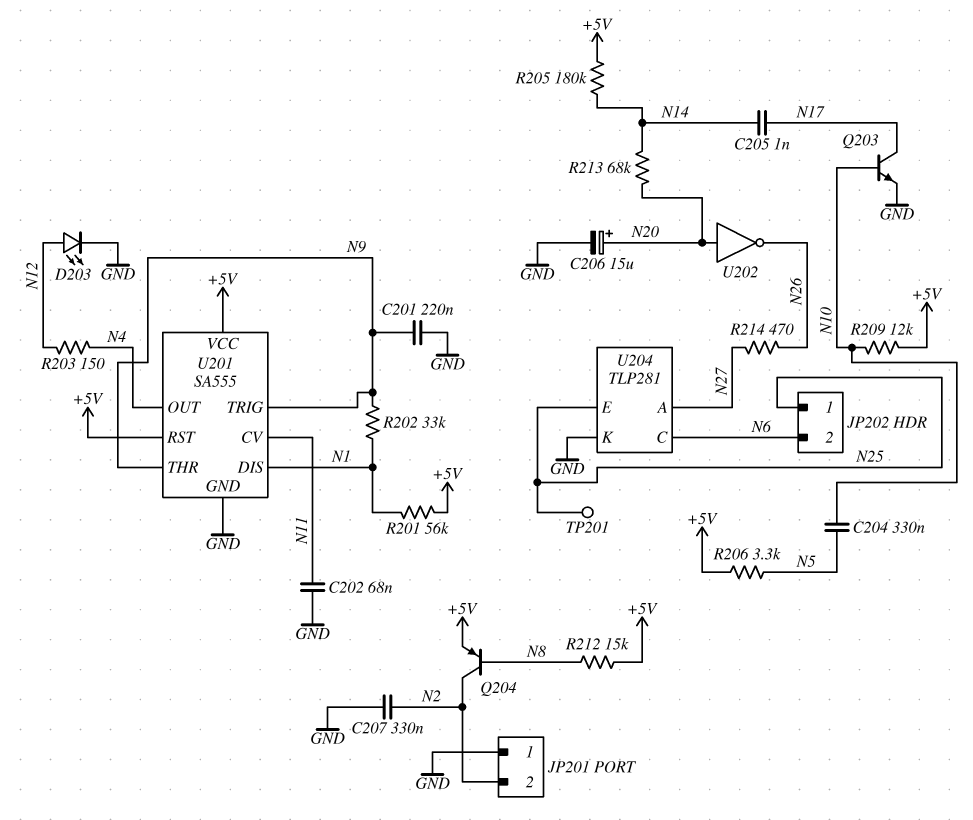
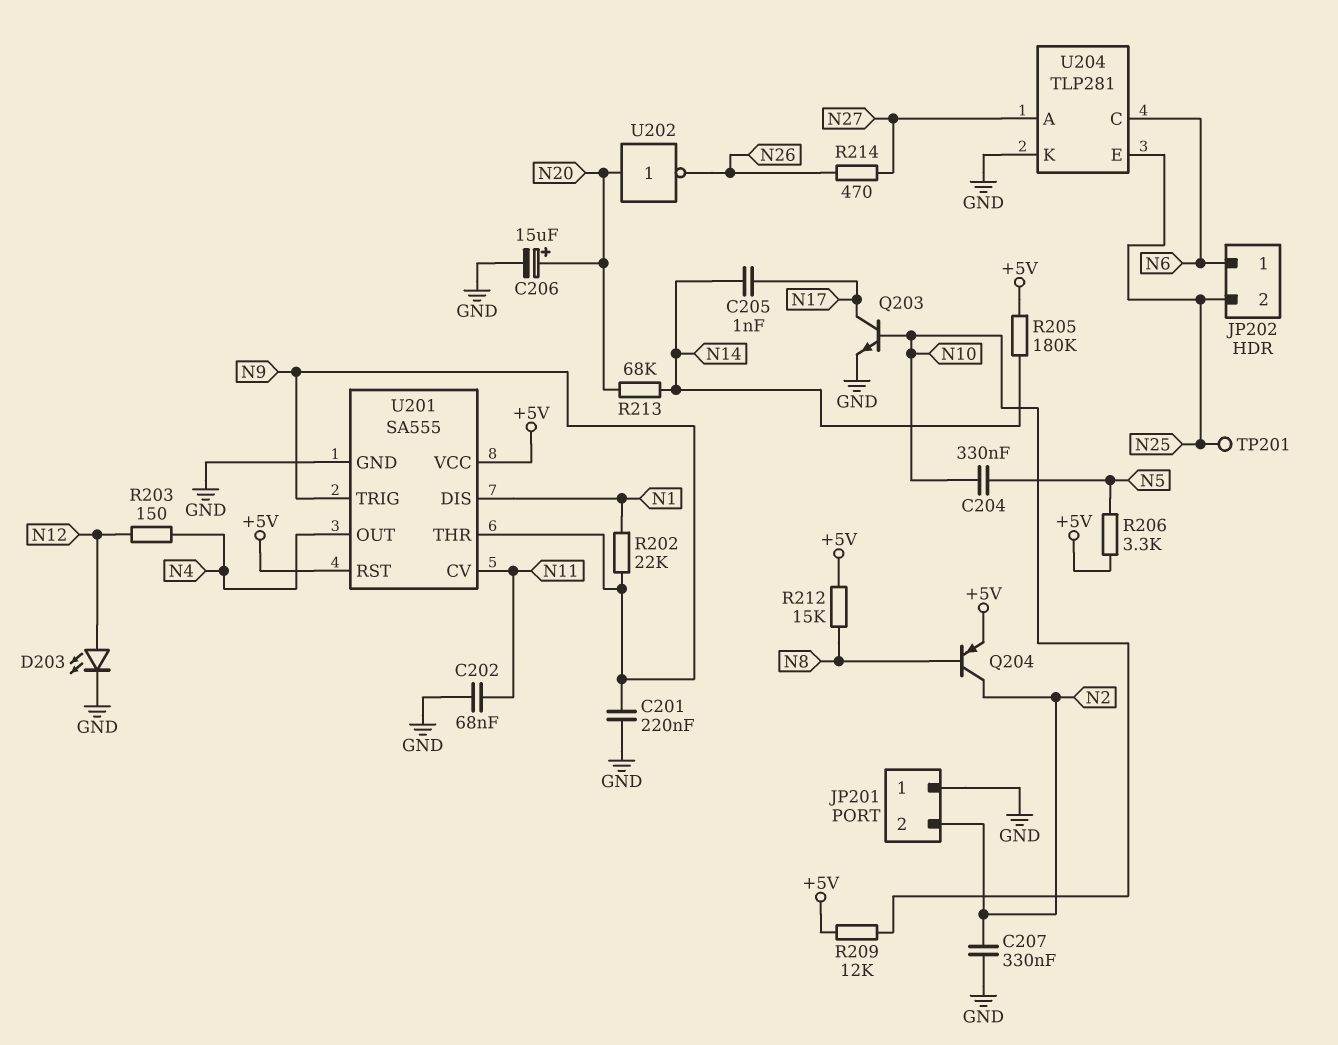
JP202 pin 1: N25 -> N6
JP202 pin 2: N6 -> N25
R201: 56k (+5V, N1) -> none
R202: 33k (N1, N9) -> 22k (N1, N9)

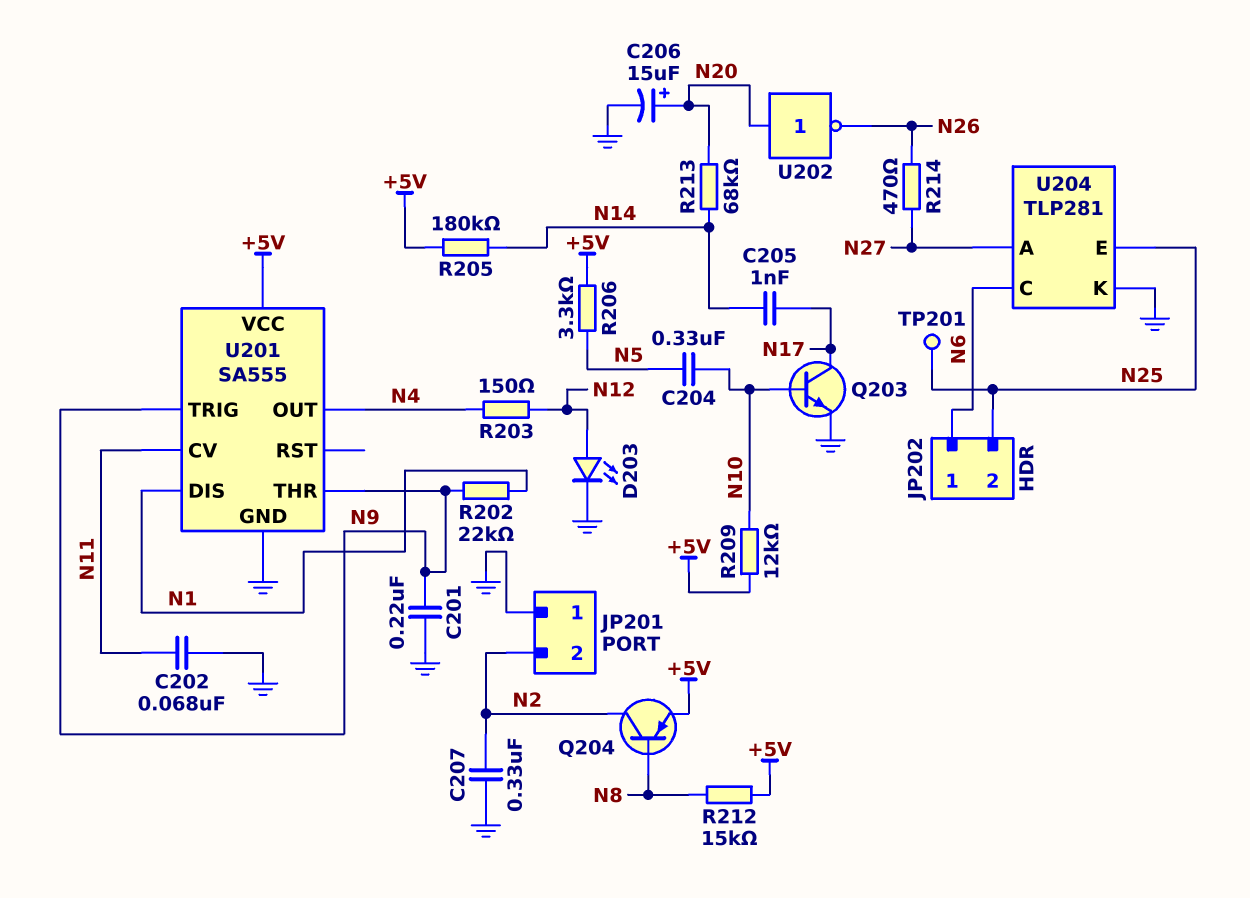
U201 pin RST: +5V -> none

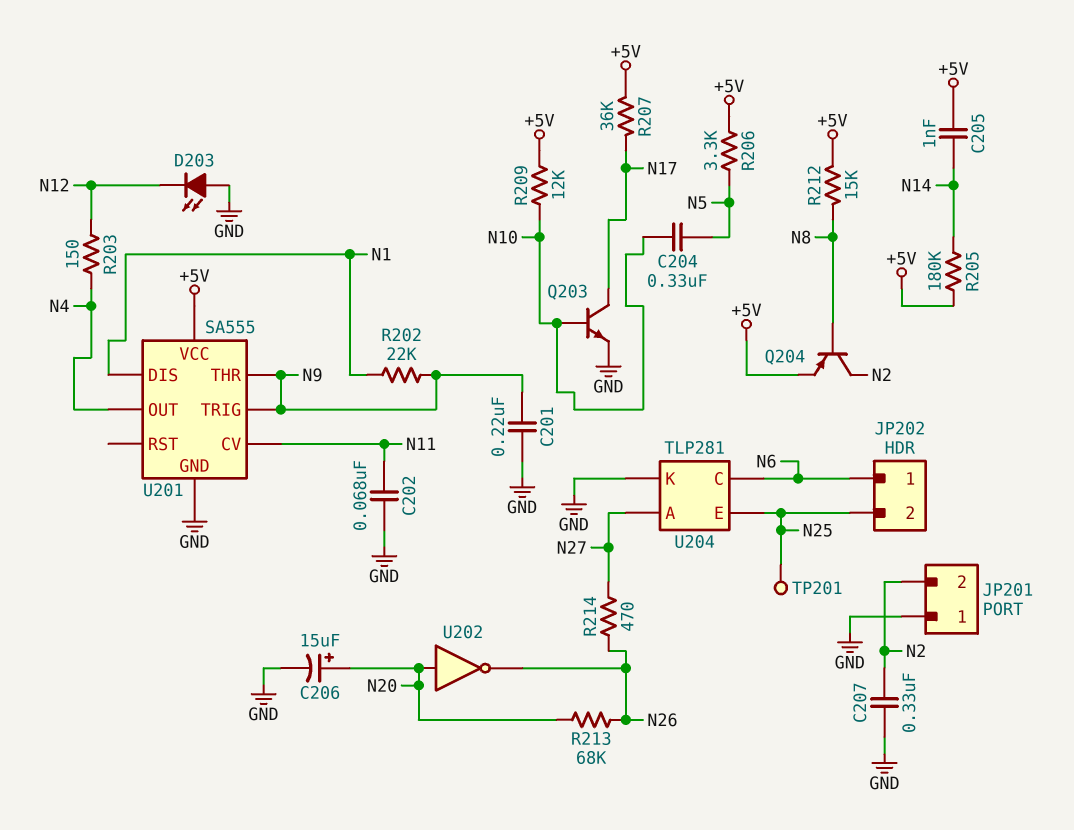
C205: 1nF (N14, N17) -> 1nF (+5V, N14)
D203: LED (A N12, K GND) -> LED (A GND, K N12)
R207: none -> 36k (+5V, N17)
R213: 68k (N14, N20) -> 68k (N20, N26)

